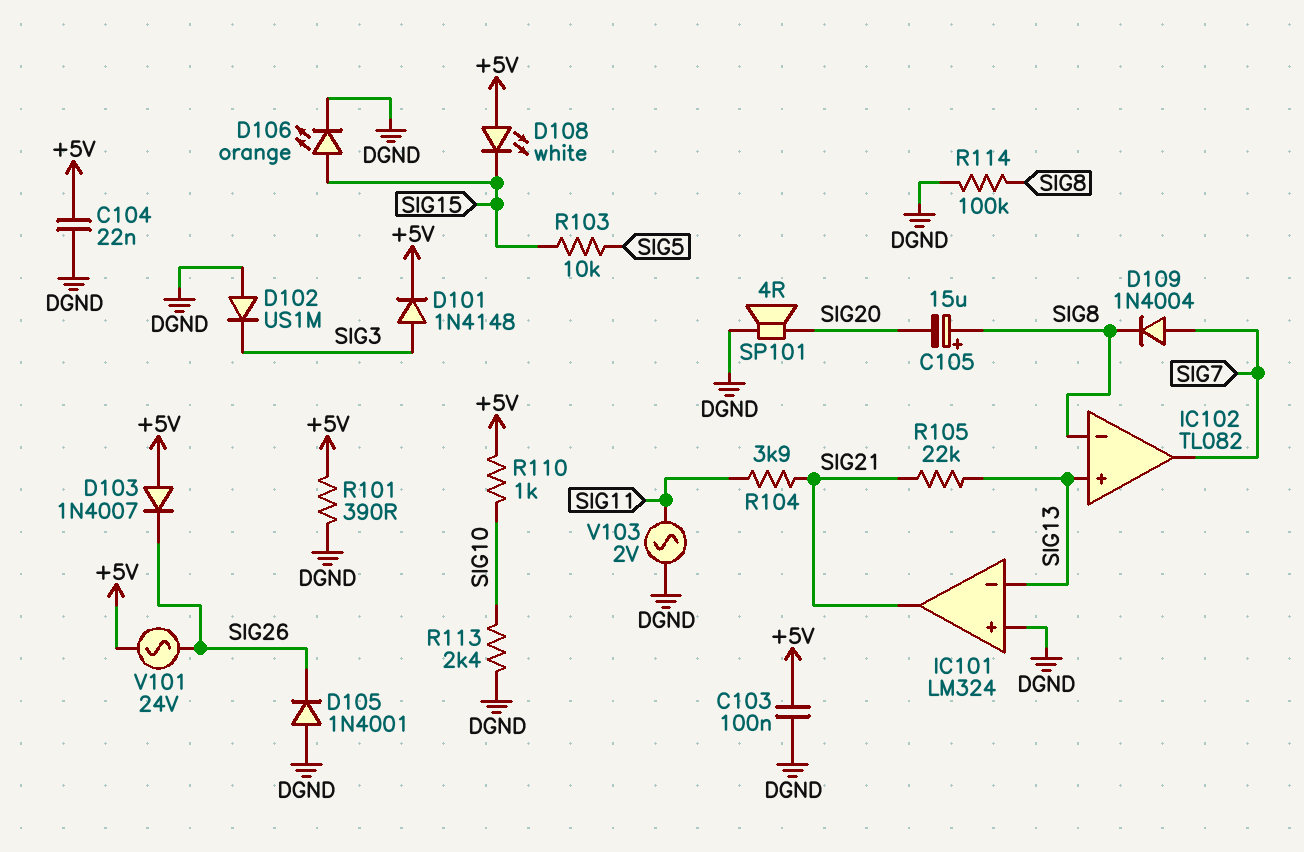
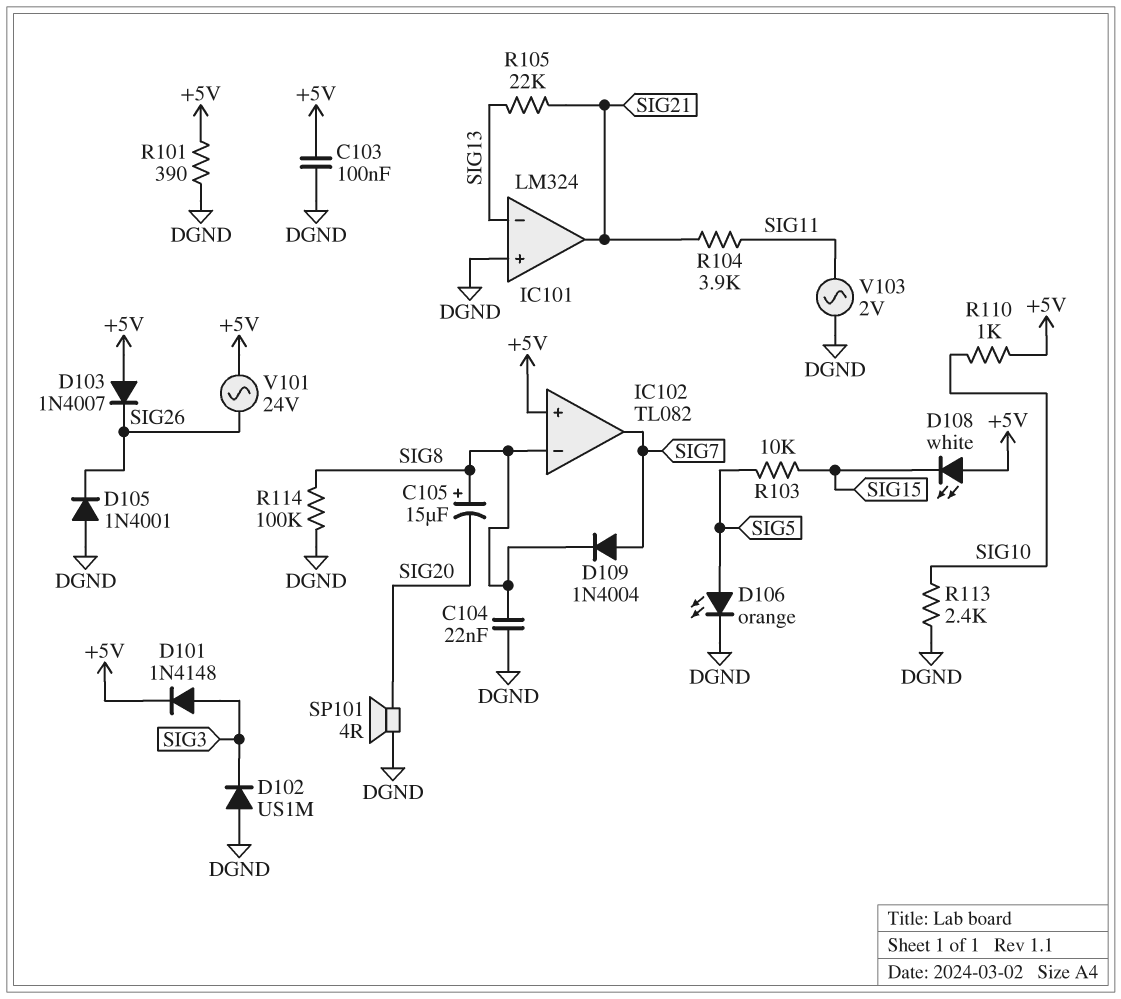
C104: 22nF (+5V, DGND) -> 22nF (DGND, SIG8)
D106: LED orange (A SIG15, K DGND) -> LED orange (A SIG5, K DGND)
IC102 pin in+: SIG13 -> +5V

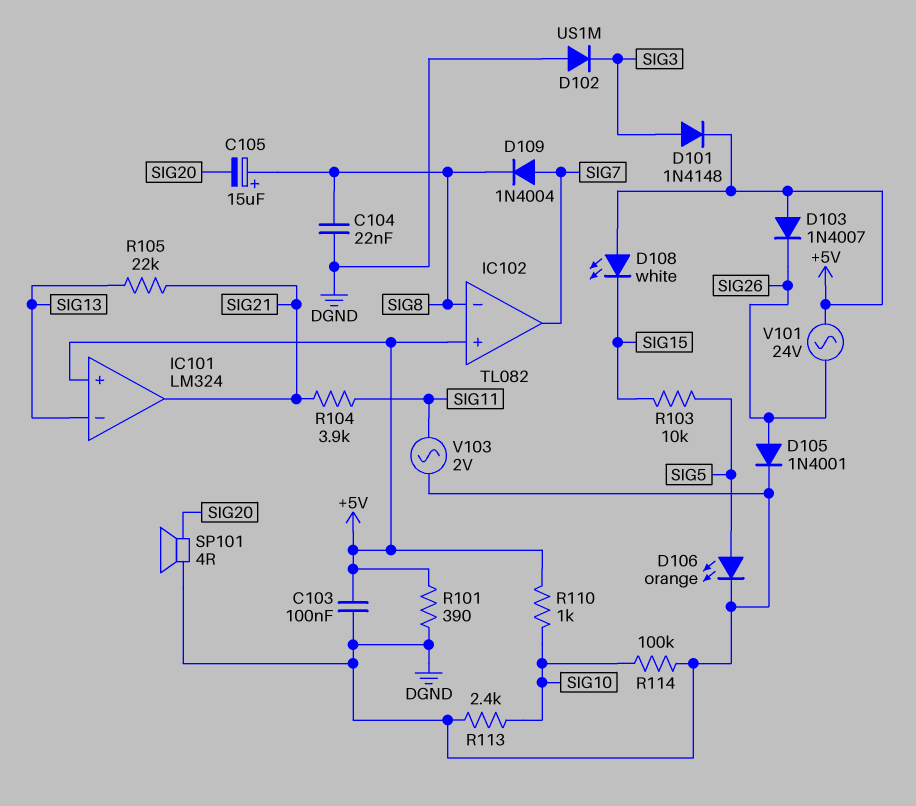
D105: diode 1N4001 (A DGND, K SIG26) -> diode 1N4001 (A SIG26, K DGND)
IC101 pin in+: DGND -> +5V
R114: 100k (DGND, SIG8) -> 100k (DGND, SIG10)

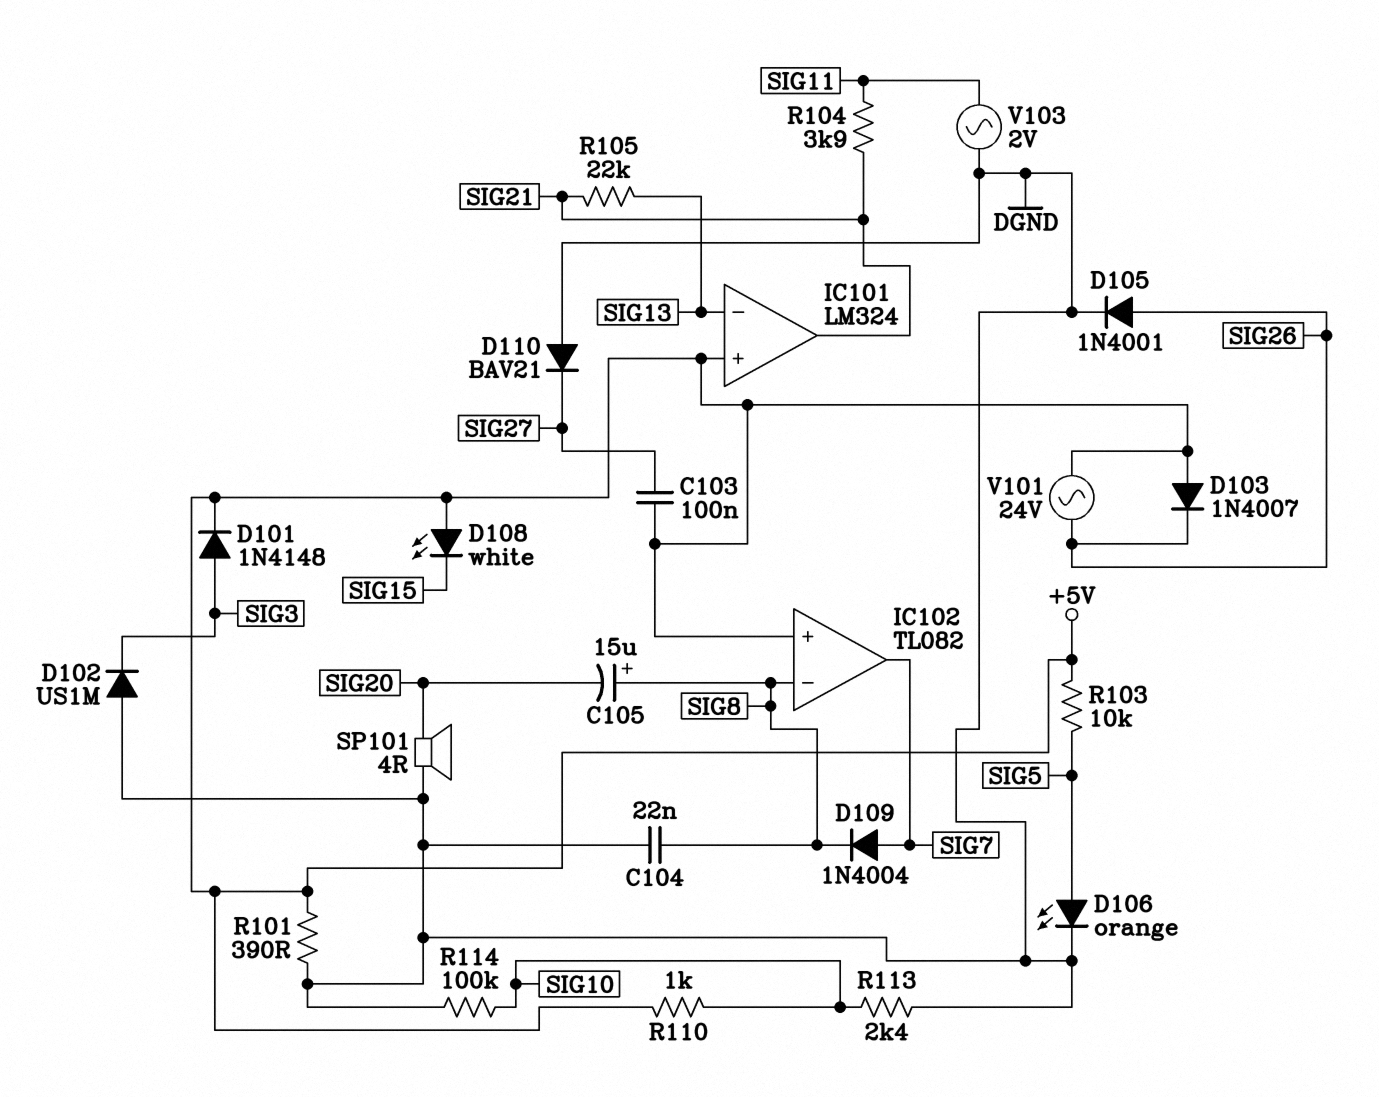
C103: 100nF (+5V, DGND) -> 100nF (+5V, SIG27)
D110: none -> diode BAV21 (A DGND, K SIG27)
R103: 10k (SIG5, SIG15) -> 10k (+5V, SIG5)

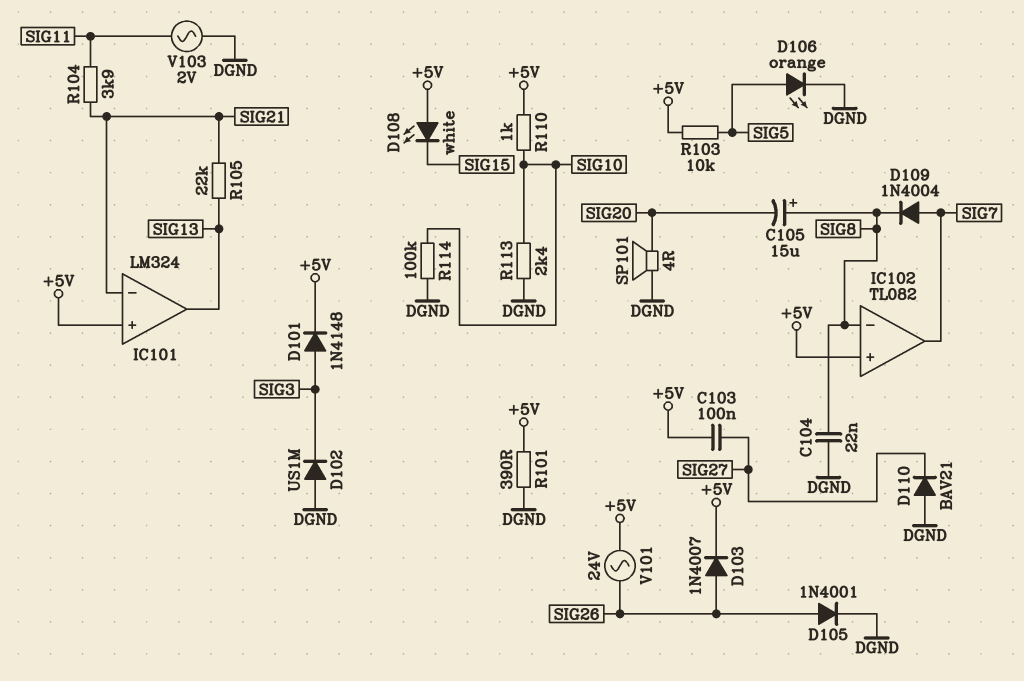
D103: diode 1N4007 (A +5V, K SIG26) -> diode 1N4007 (A SIG26, K +5V)
IC101 pin in-: SIG13 -> SIG21
IC101 pin out: SIG21 -> SIG13

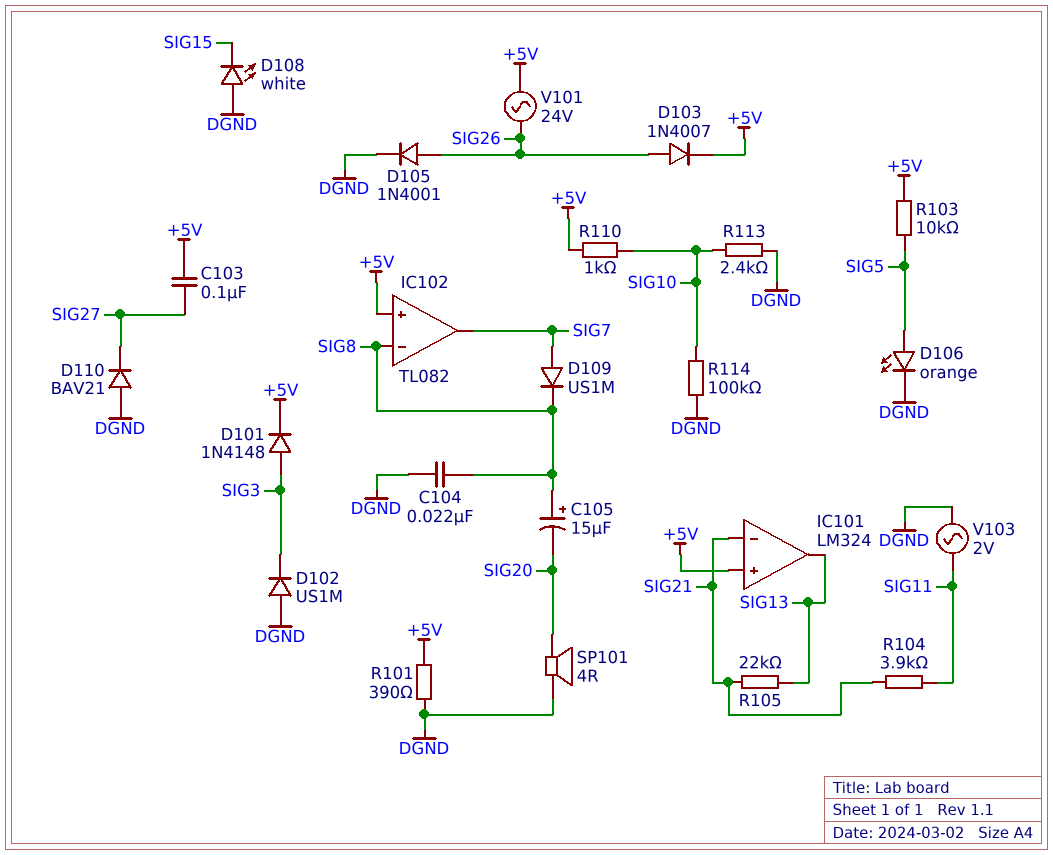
D108: LED white (A +5V, K SIG15) -> LED white (A DGND, K SIG15)
D109: diode 1N4004 (A SIG7, K SIG8) -> diode US1M (A SIG7, K SIG8)

